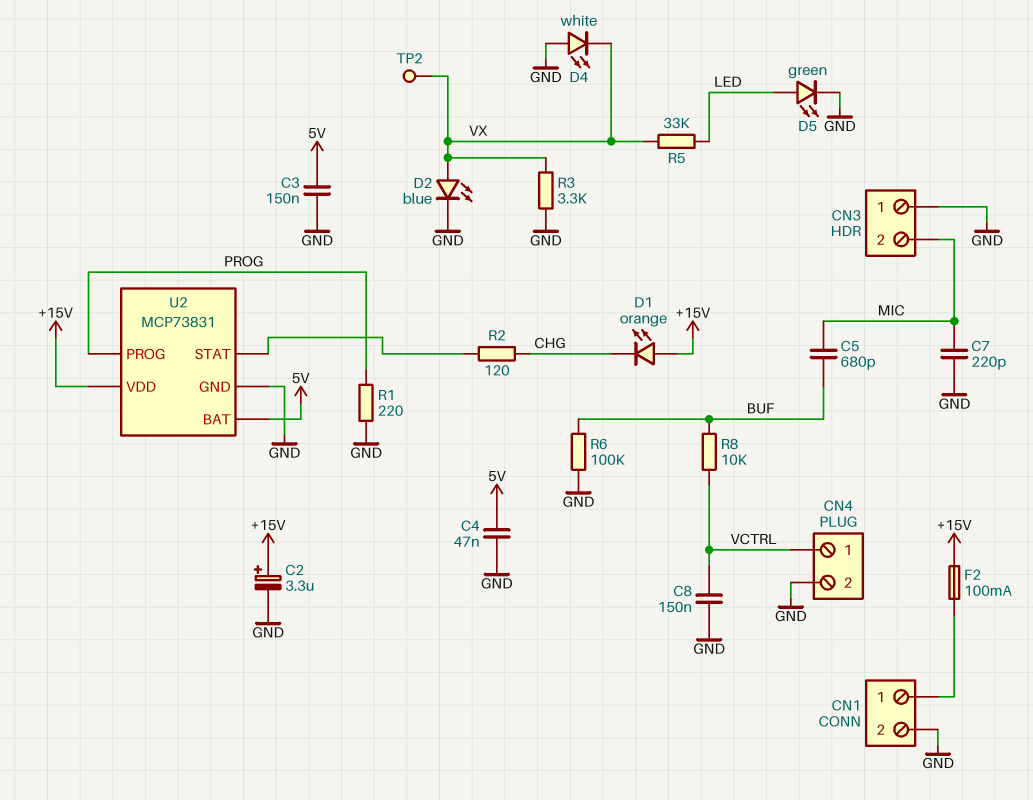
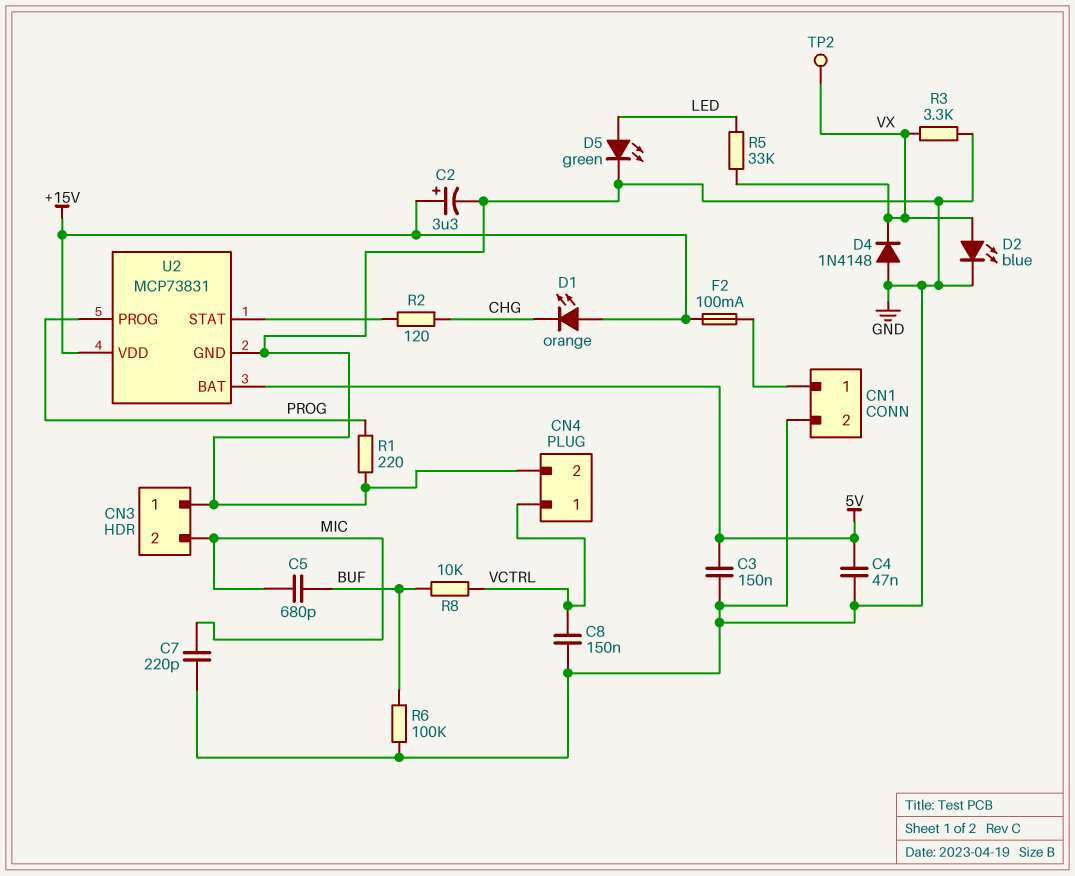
D4: LED white (A GND, K VX) -> diode 1N4148 (A GND, K VX)

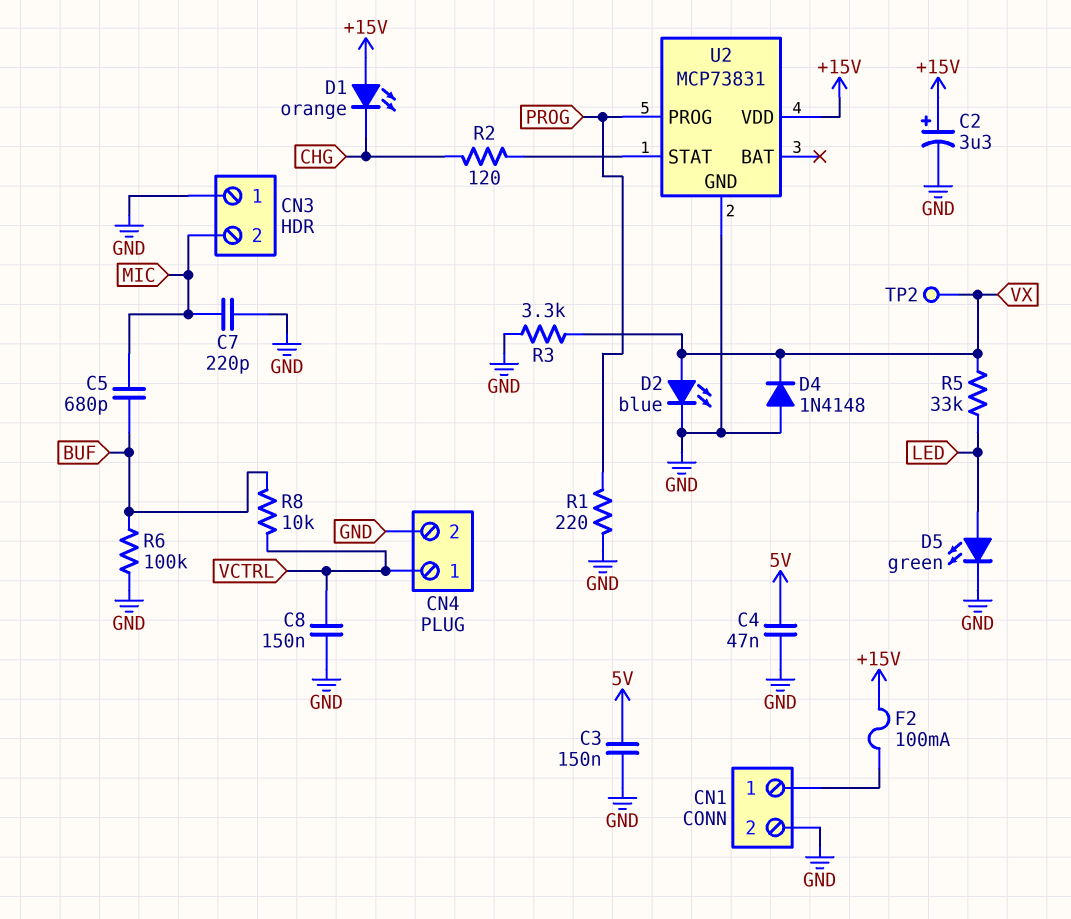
U2 pin BAT: 5V -> none

